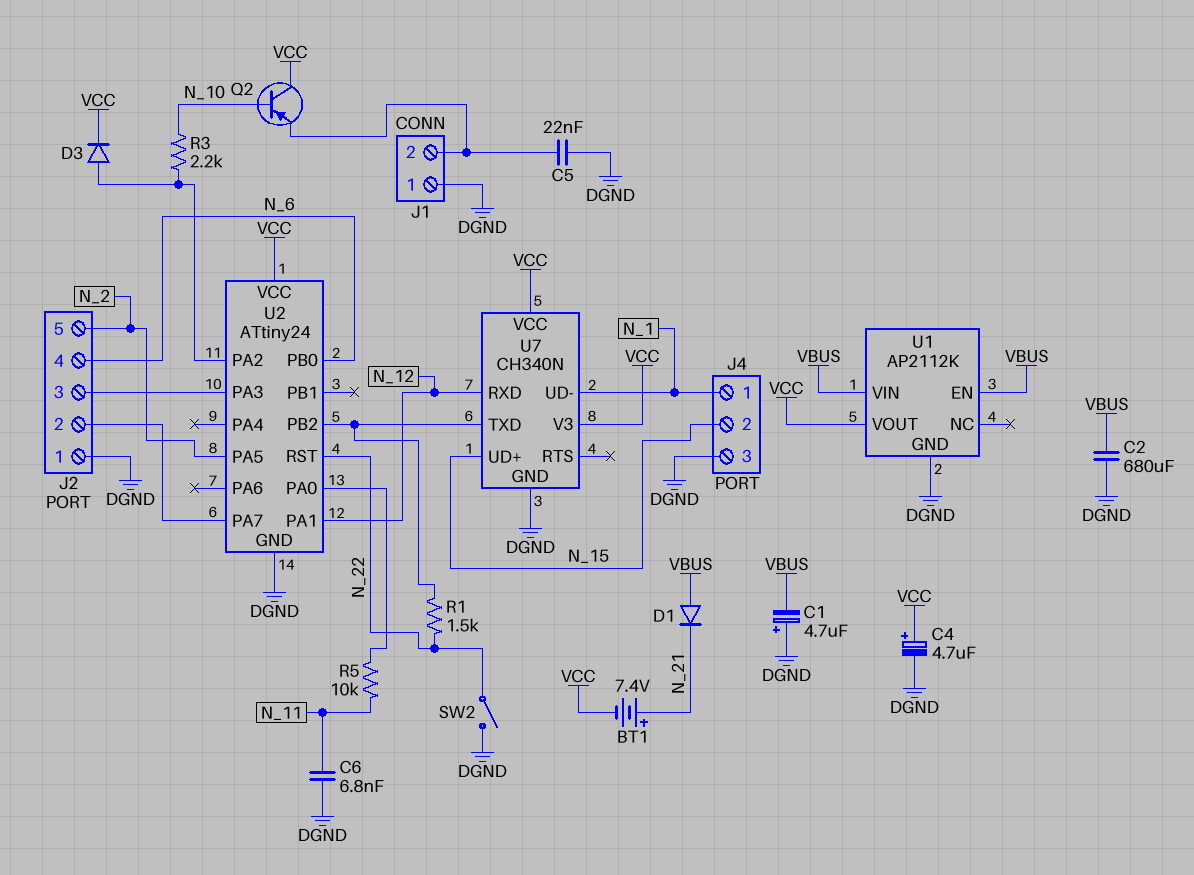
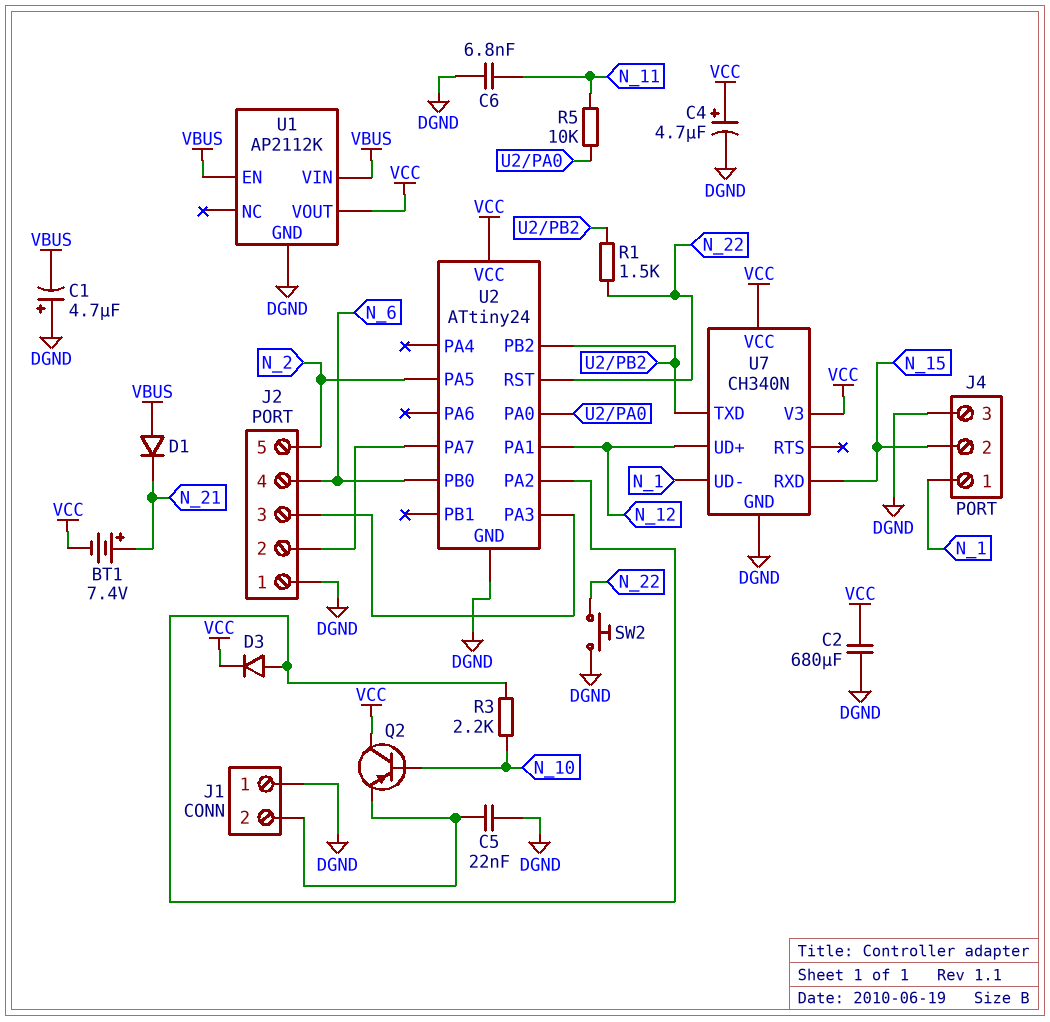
C2: 680uF (DGND, VBUS) -> 680uF (DGND, VCC)
SW2: switch (DGND, N_22) -> button (DGND, N_22)
U7 pin RXD: N_12 -> N_15
U7 pin UD+: N_15 -> N_12

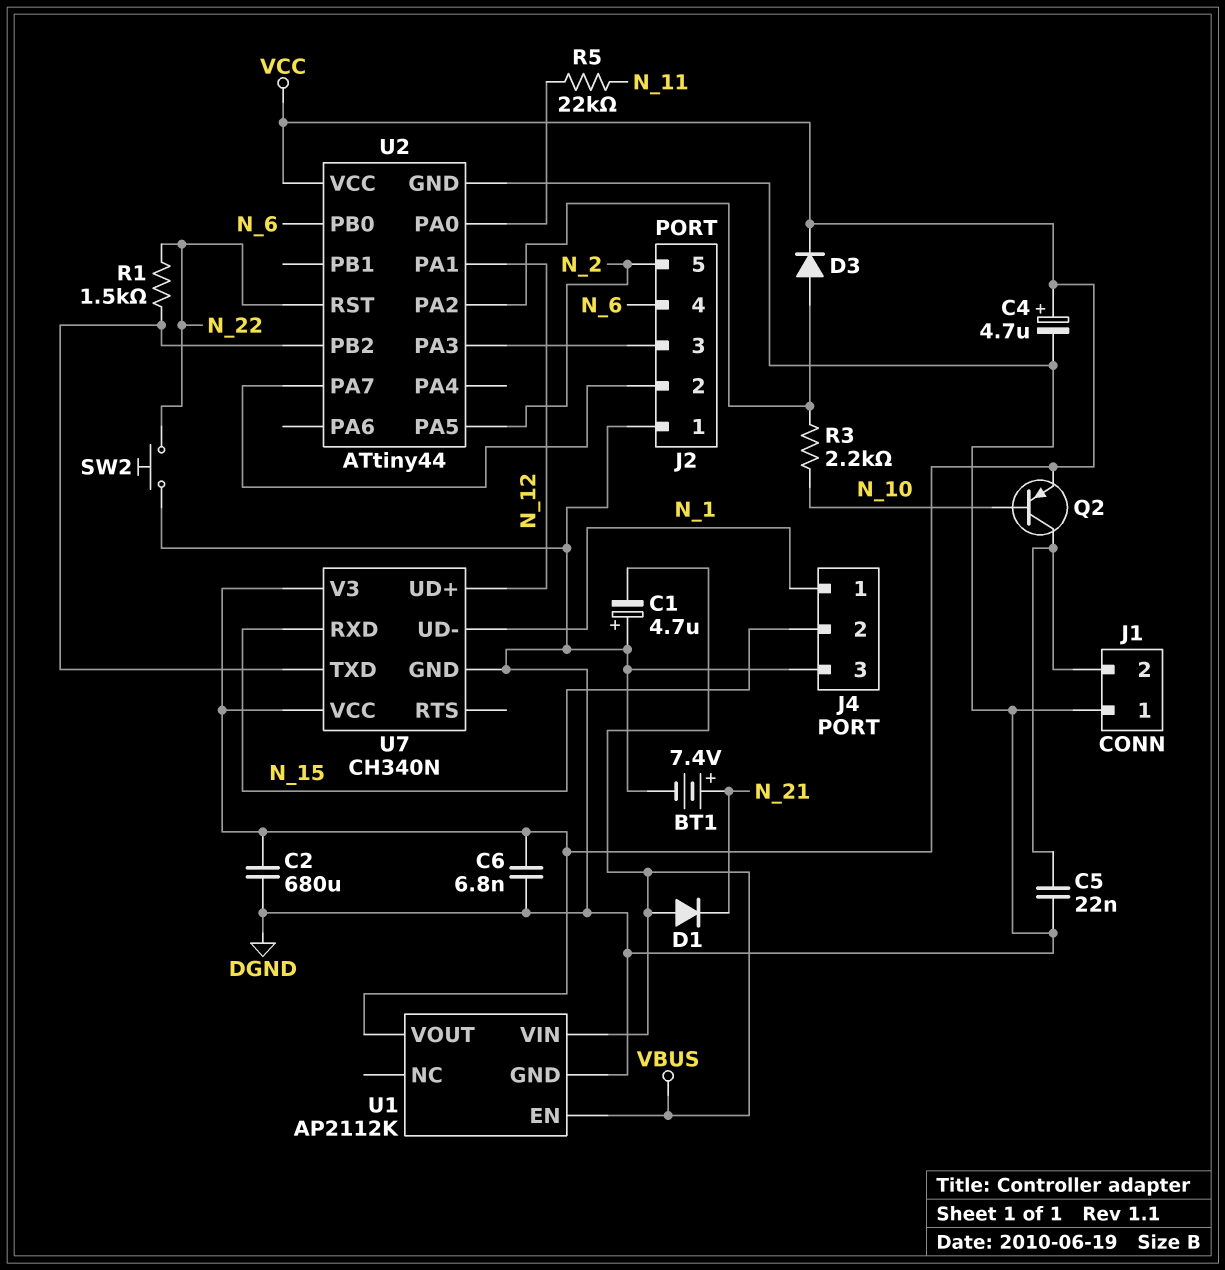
BT1: 7.4V (plus N_21, minus VCC) -> 7.4V (plus N_21, minus DGND)
C6: 6.8nF (DGND, N_11) -> 6.8nF (DGND, VCC)
Q2: PNP (B N_10, C VCC, E J1/2) -> PNP (B N_10, C J1/2, E VCC)
R5: 10k (N_11, U2/PA0) -> 22k (N_11, U2/PA0)
U2: ATtiny24 -> ATtiny44

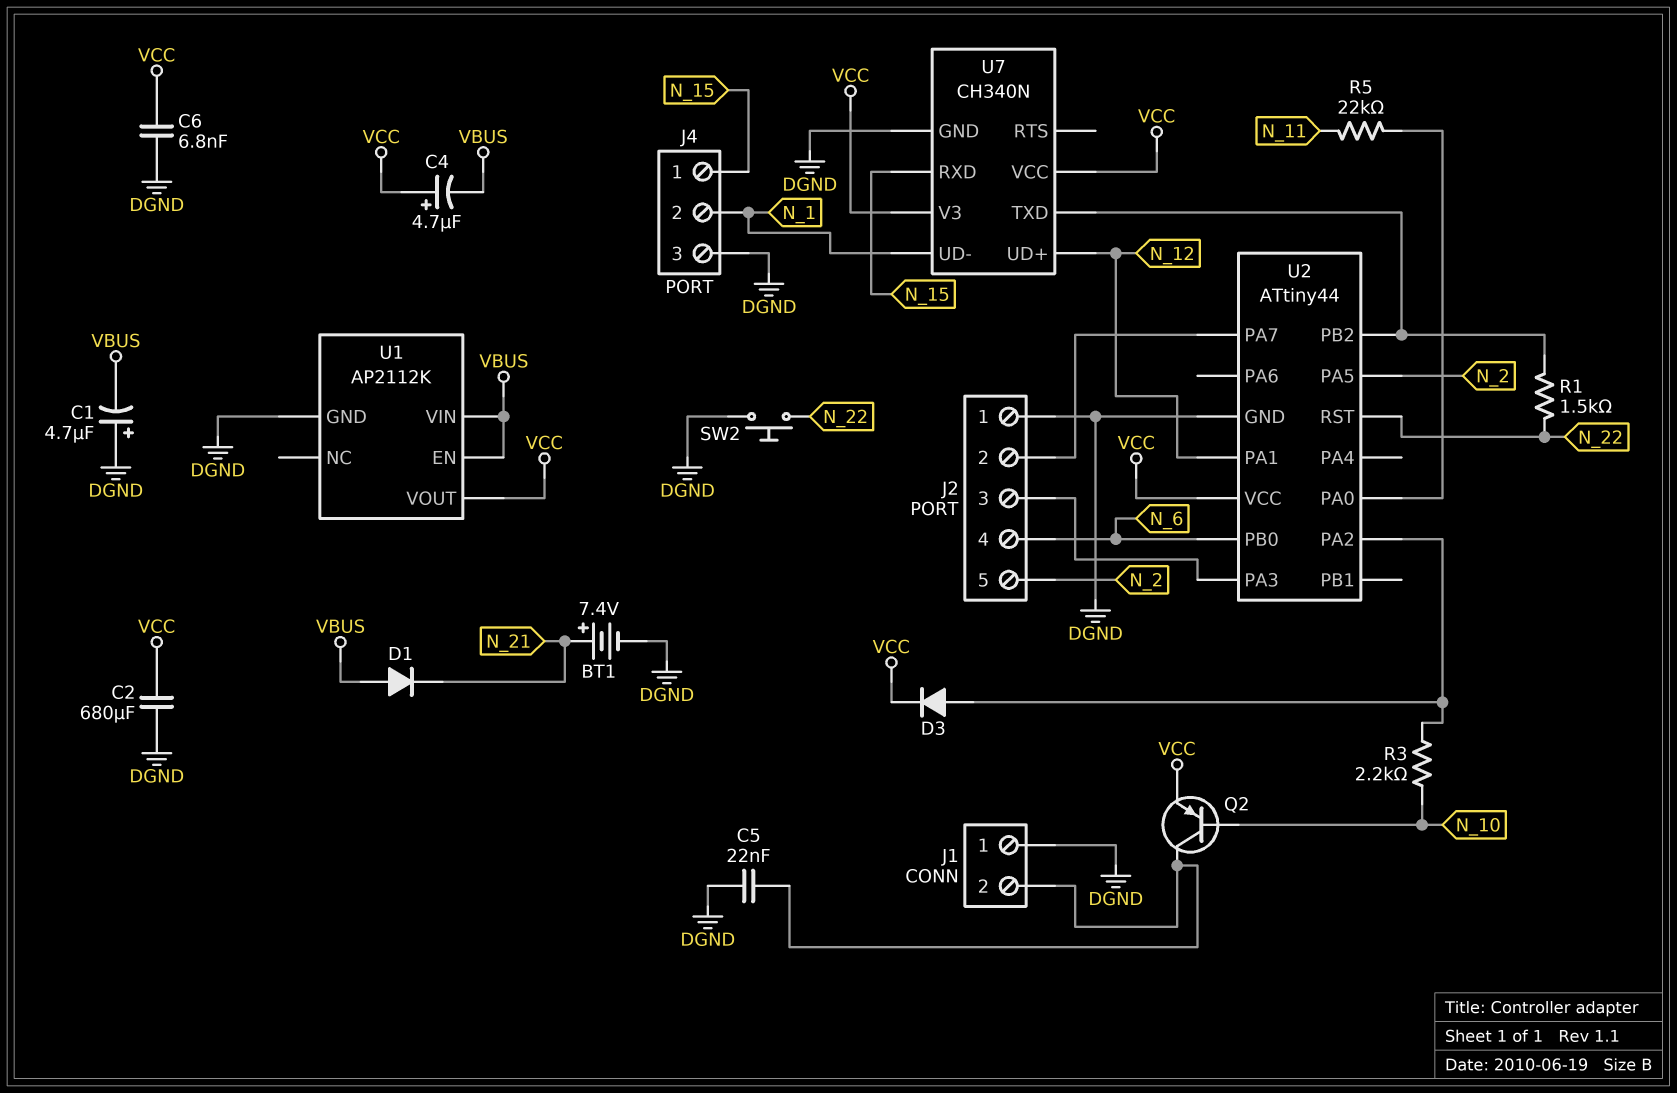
C4: 4.7uF (plus VCC, minus DGND) -> 4.7uF (plus VCC, minus VBUS)
J4 pin 1: N_1 -> N_15
J4 pin 2: N_15 -> N_1

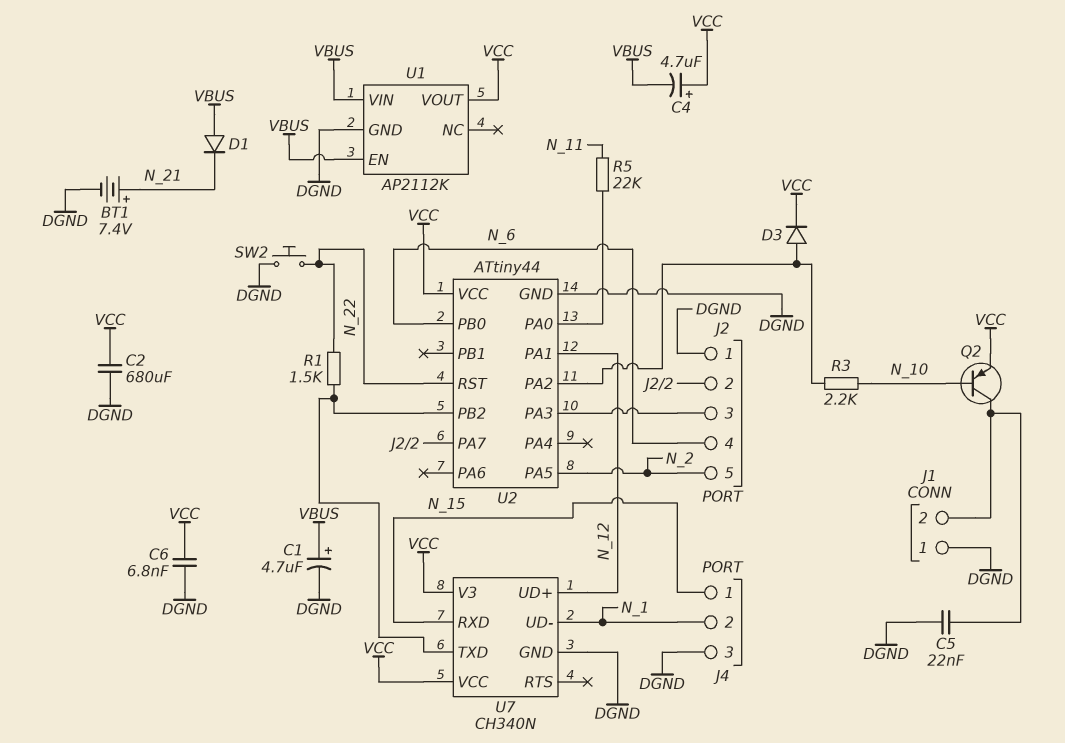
C1: 4.7uF (plus DGND, minus VBUS) -> 4.7uF (plus VBUS, minus DGND)

